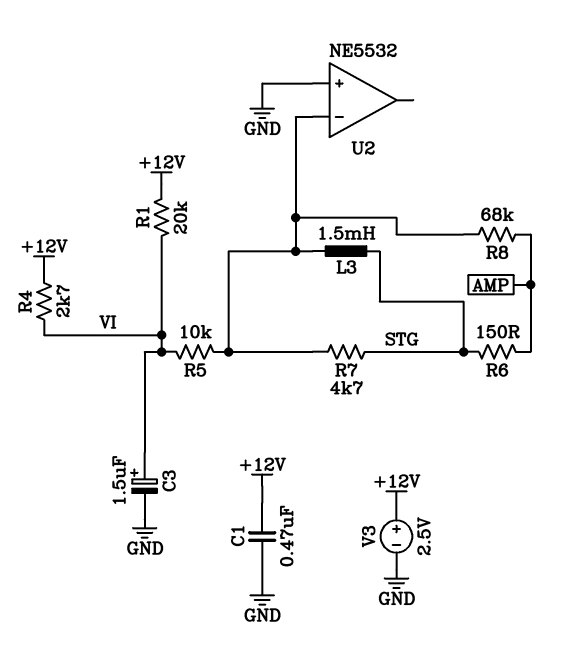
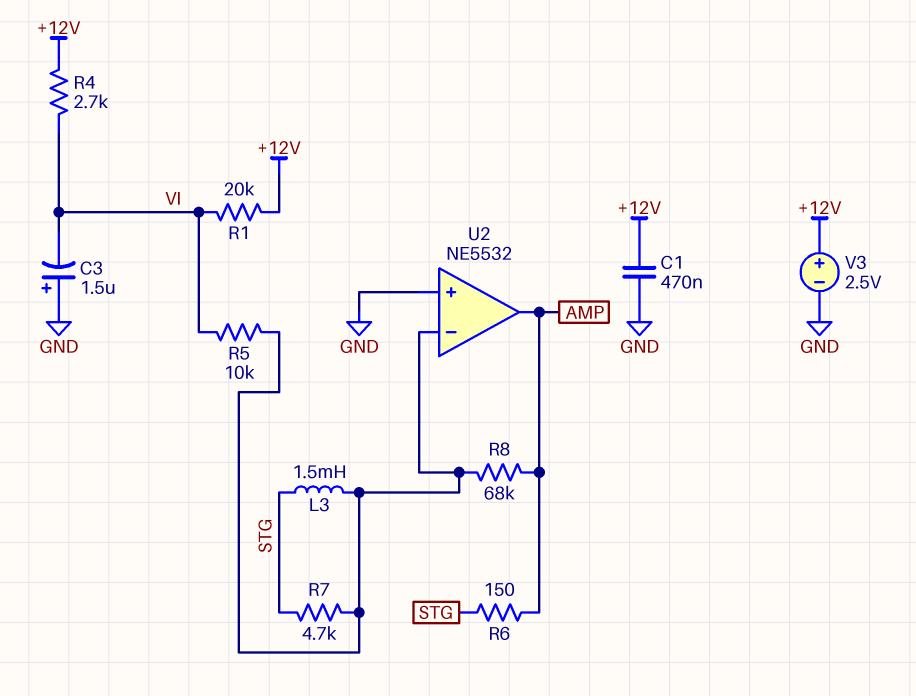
C3: 1.5uF (plus VI, minus GND) -> 1.5uF (plus GND, minus VI)
U2 pin out: none -> AMP

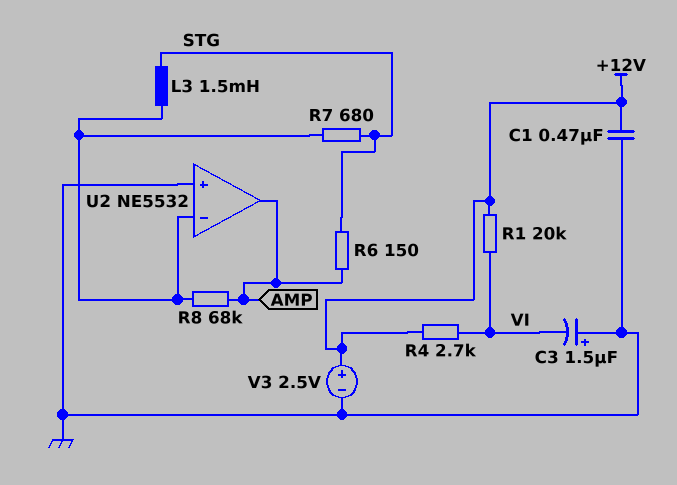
R5: 10k (U2/in-, VI) -> none
R7: 4.7k (STG, U2/in-) -> 680 (STG, U2/in-)

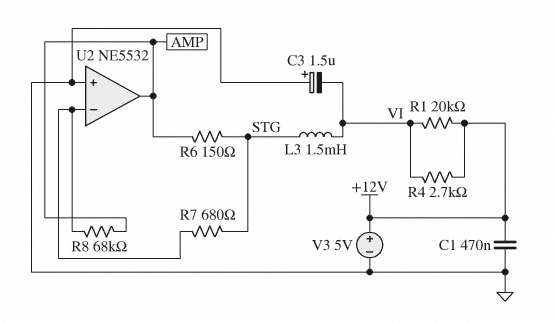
L3: 1.5mH (STG, U2/in-) -> 1.5mH (STG, VI)
V3: 2.5V (plus +12V, minus GND) -> 5V (plus +12V, minus GND)

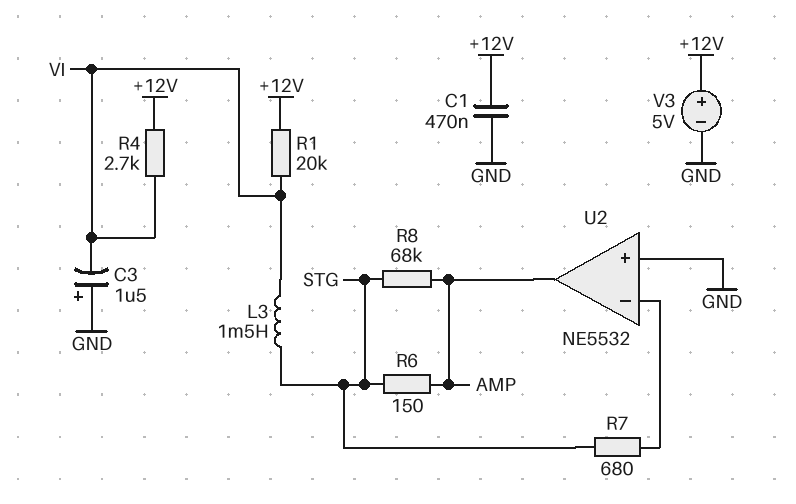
R8: 68k (AMP, U2/in-) -> 68k (AMP, STG)

